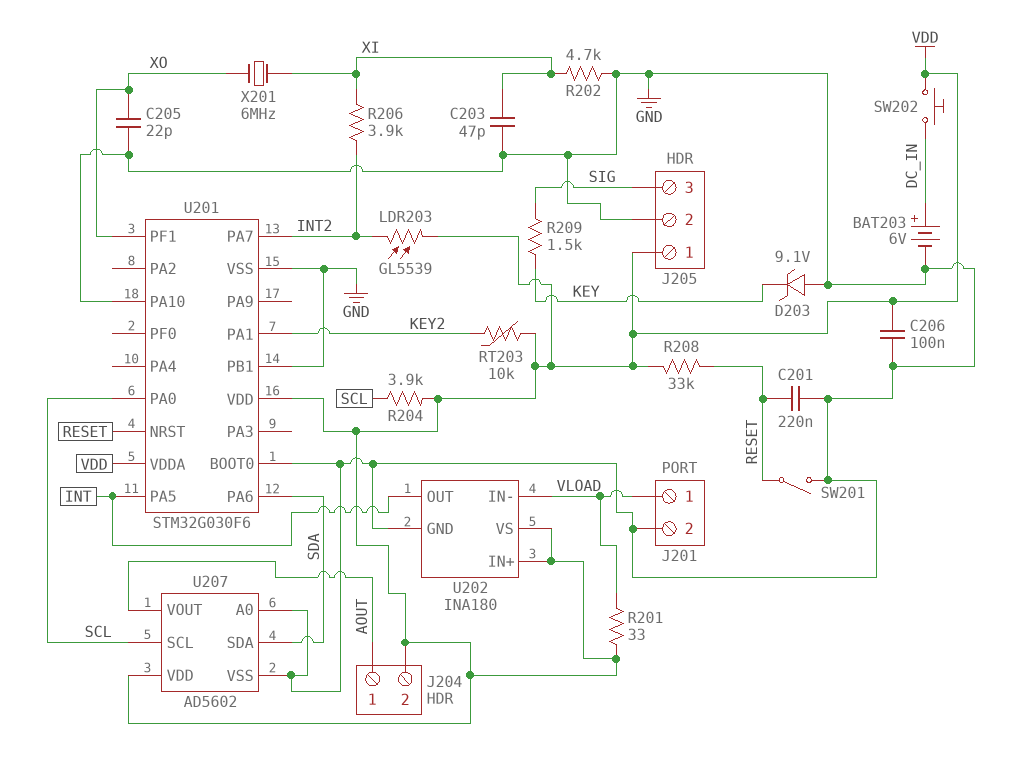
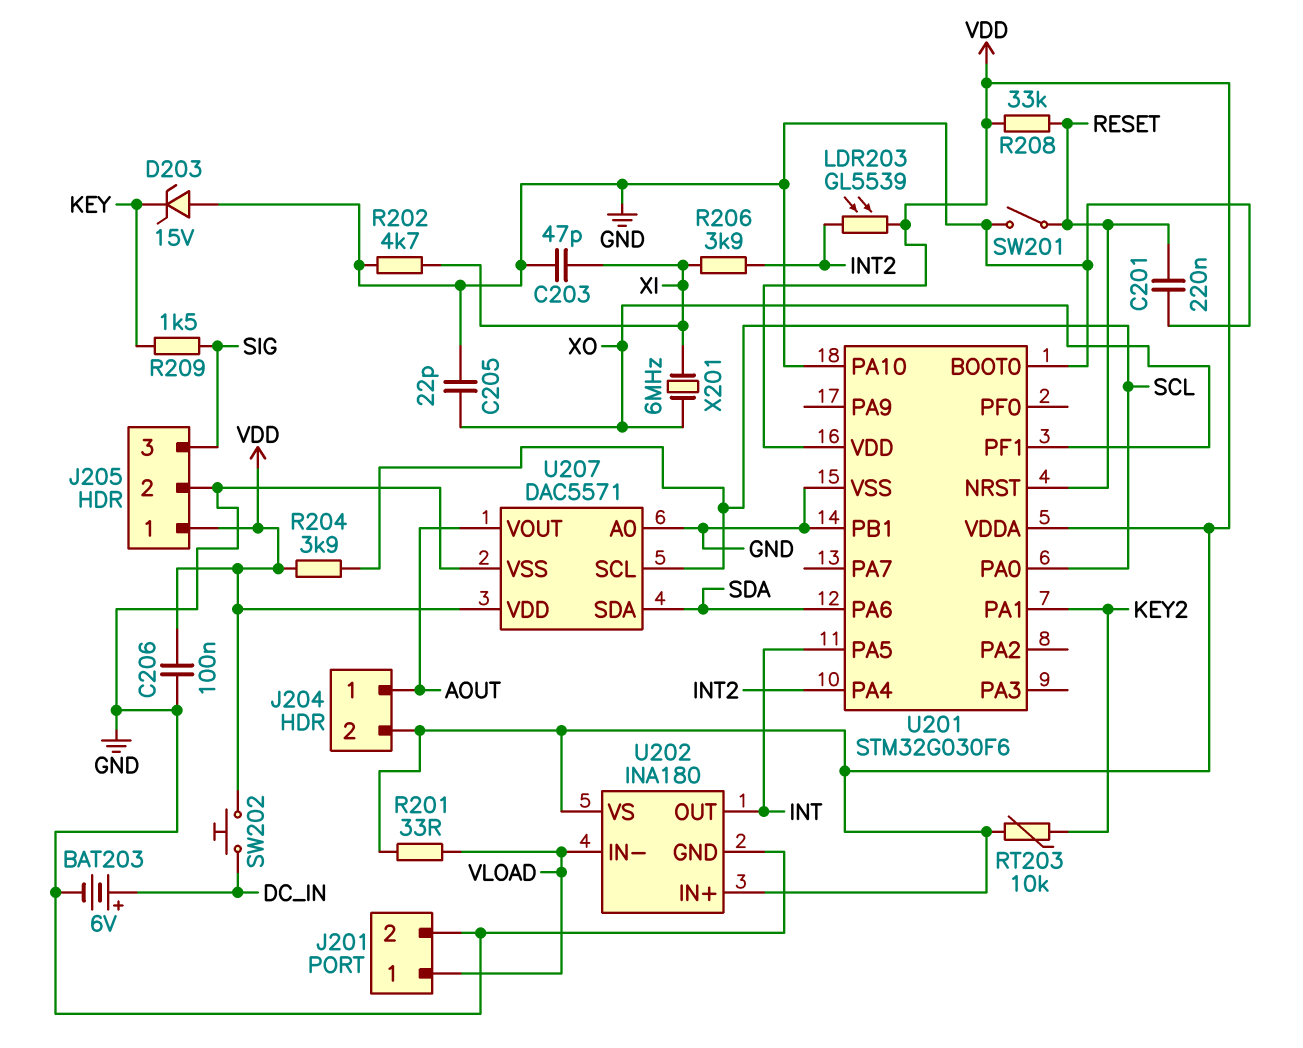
D203: zener 9.1V (A GND, K KEY) -> zener 15V (A GND, K KEY)
U201 pin PA4: none -> INT2
U201 pin PA7: INT2 -> none
U207: AD5602 -> DAC5571

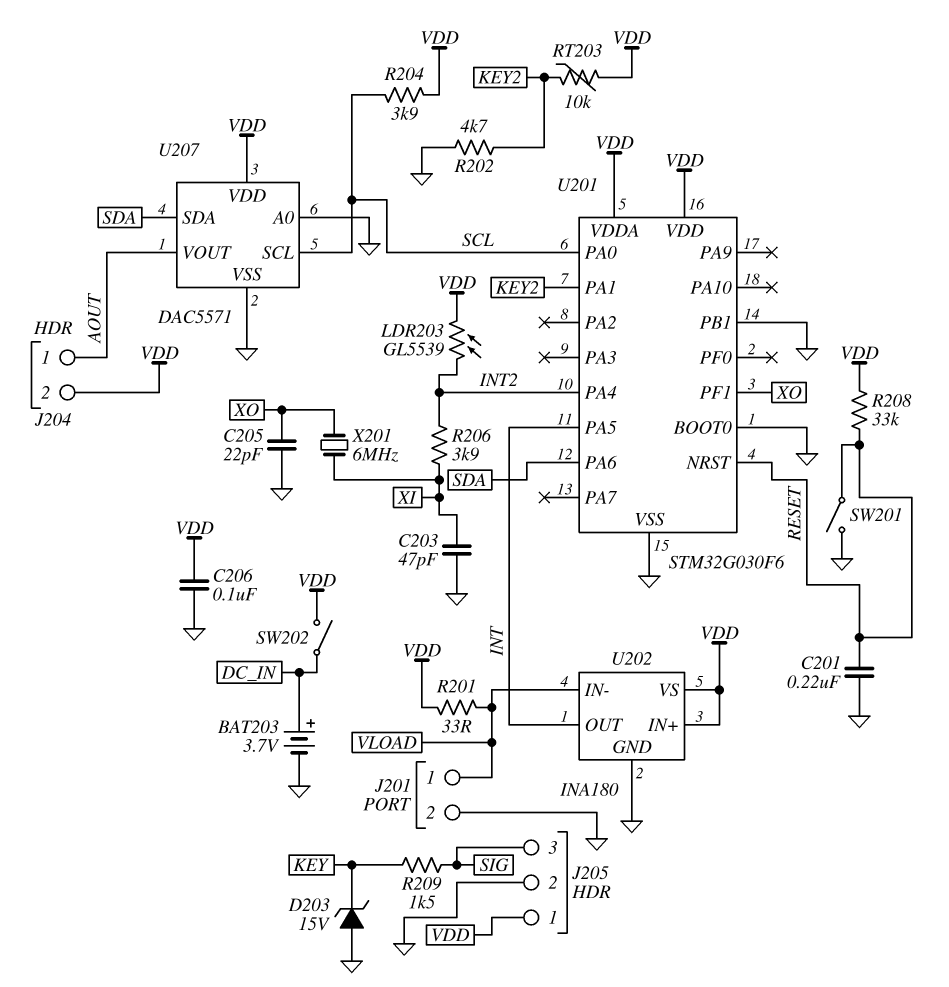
BAT203: 6V (plus DC_IN, minus GND) -> 3.7V (plus DC_IN, minus GND)
R202: 4.7k (GND, XI) -> 4.7k (GND, KEY2)
SW202: button (DC_IN, VDD) -> switch (DC_IN, VDD)
U201 pin PA10: GND -> none

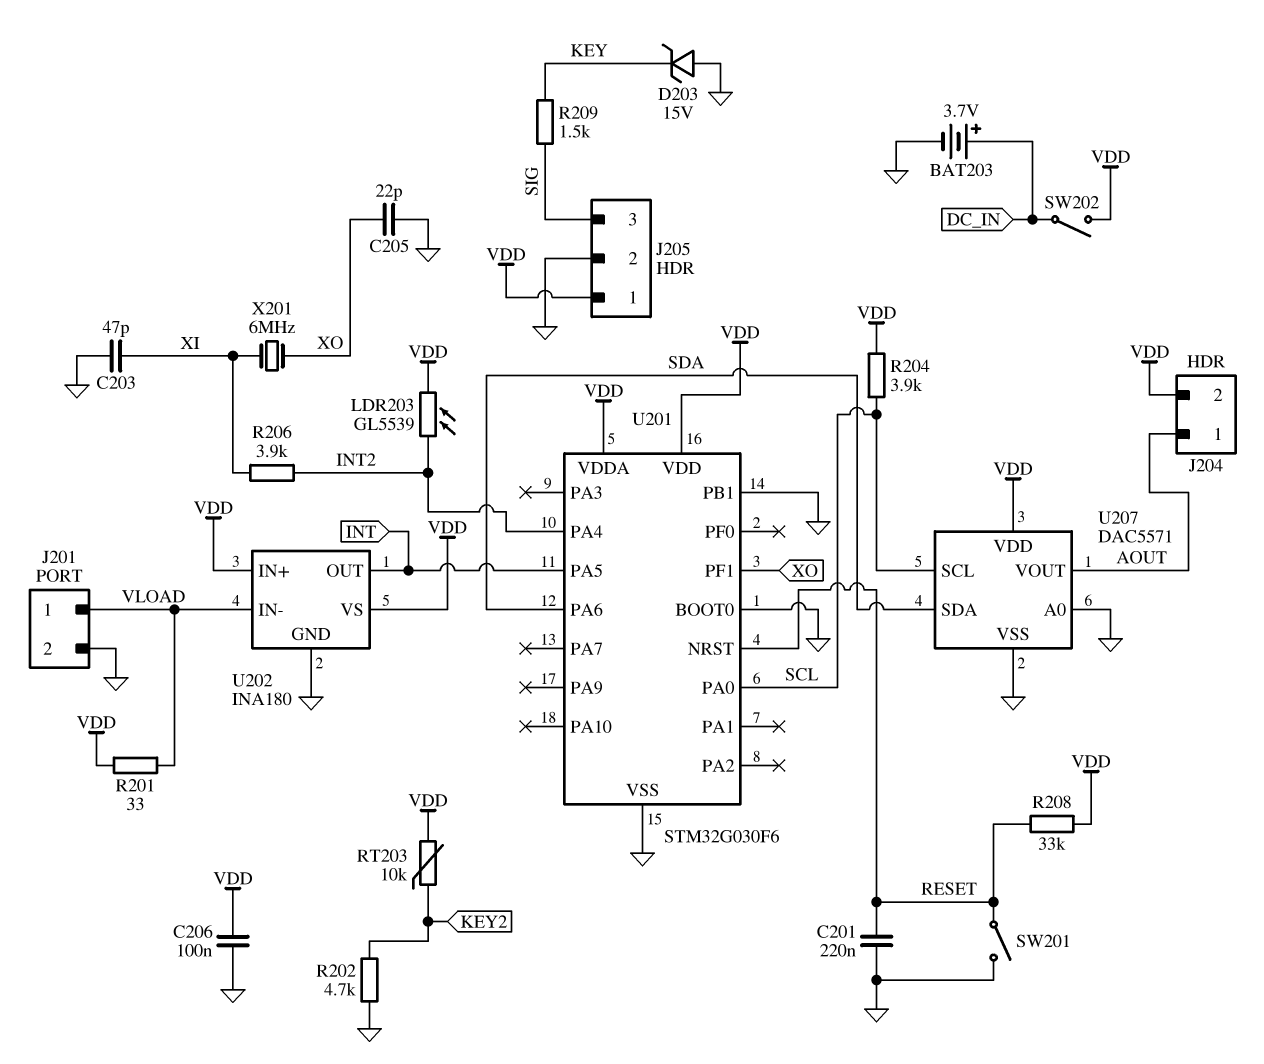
U201 pin PA1: KEY2 -> none

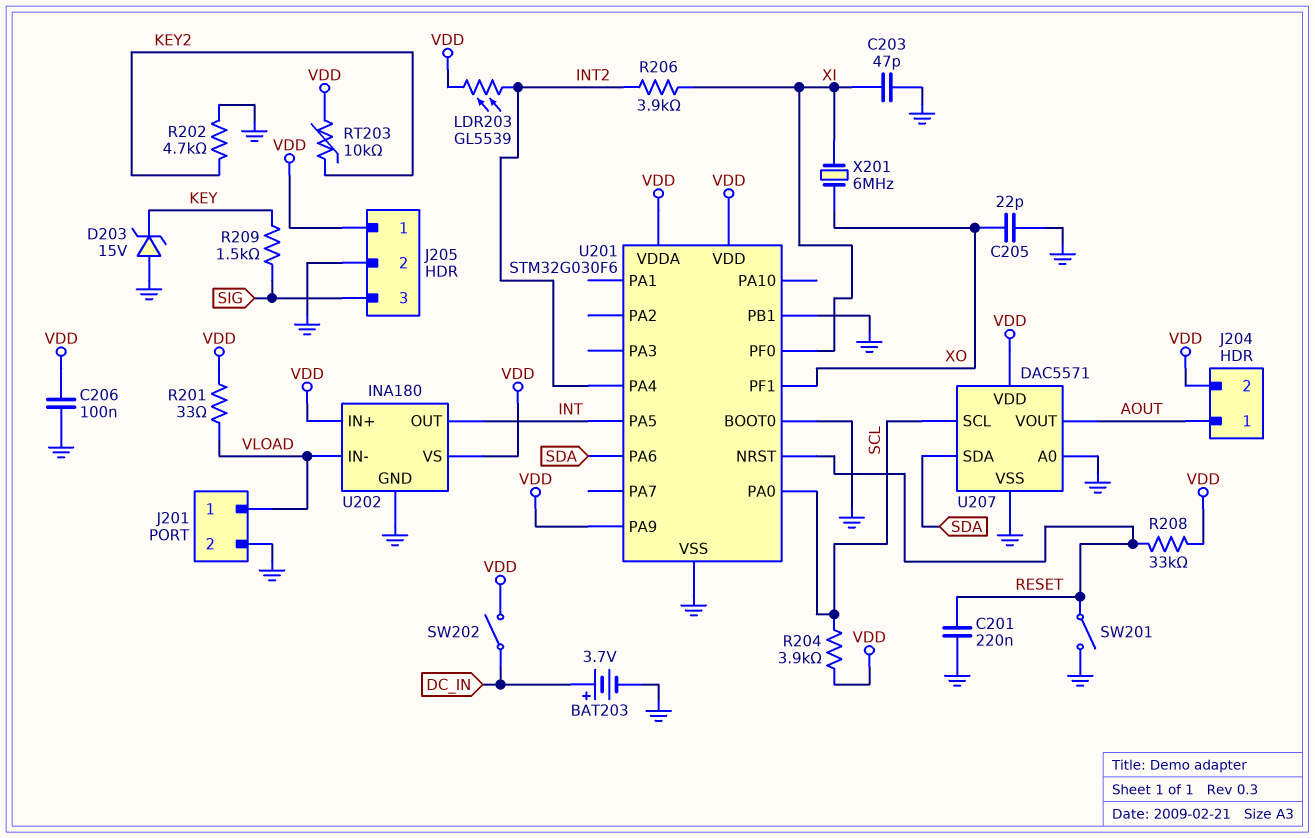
U201 pin PA9: none -> VDD
U201 pin PF0: none -> XI

